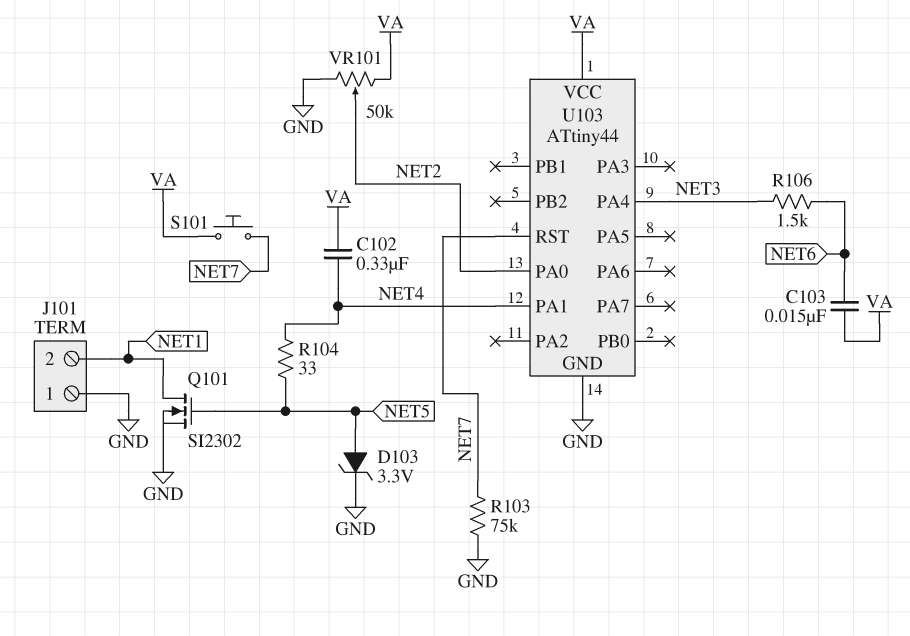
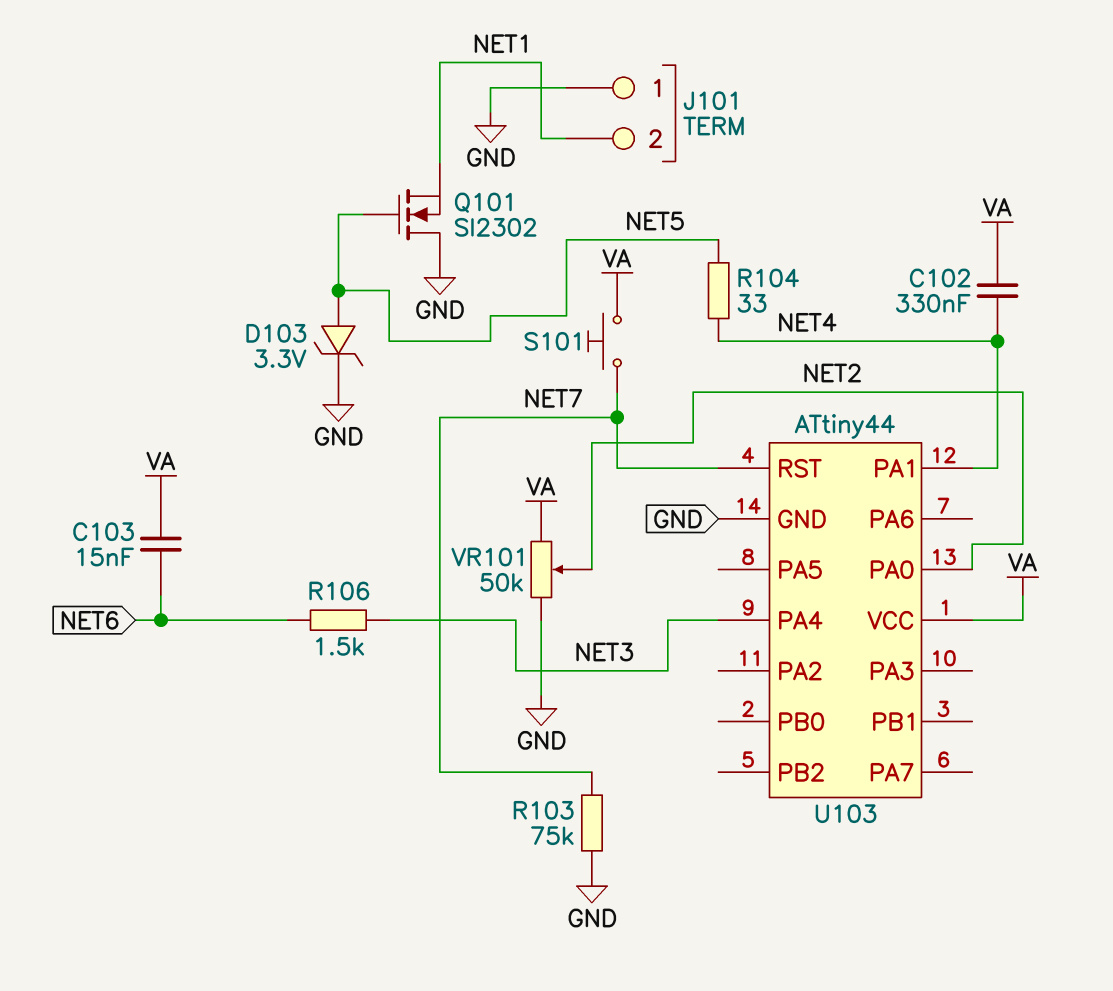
Q101: NMOS SI2302 (G NET5, D NET1, S GND) -> NMOS SI2302 (G NET5, D GND, S NET1)

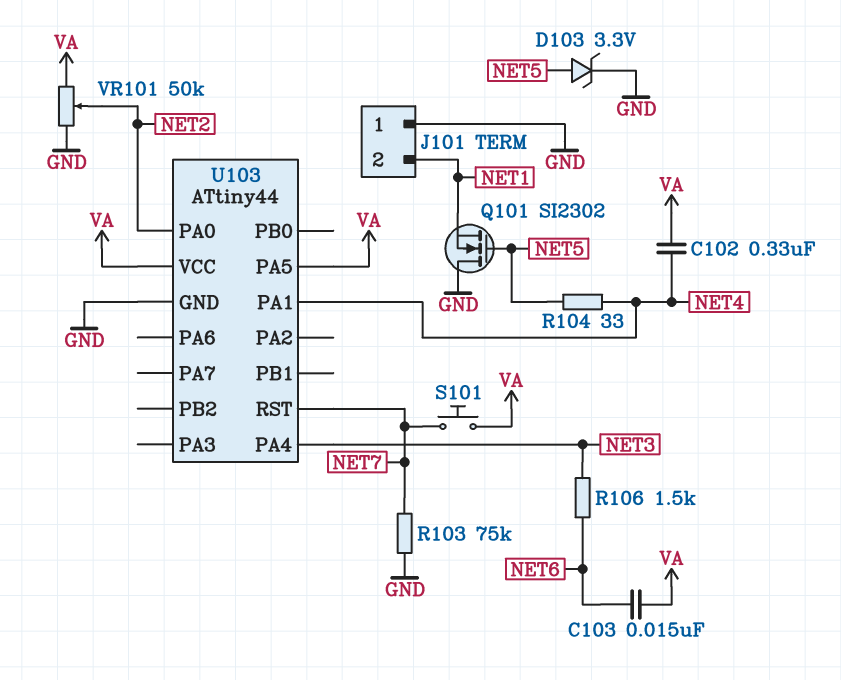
U103 pin PA5: none -> VA

